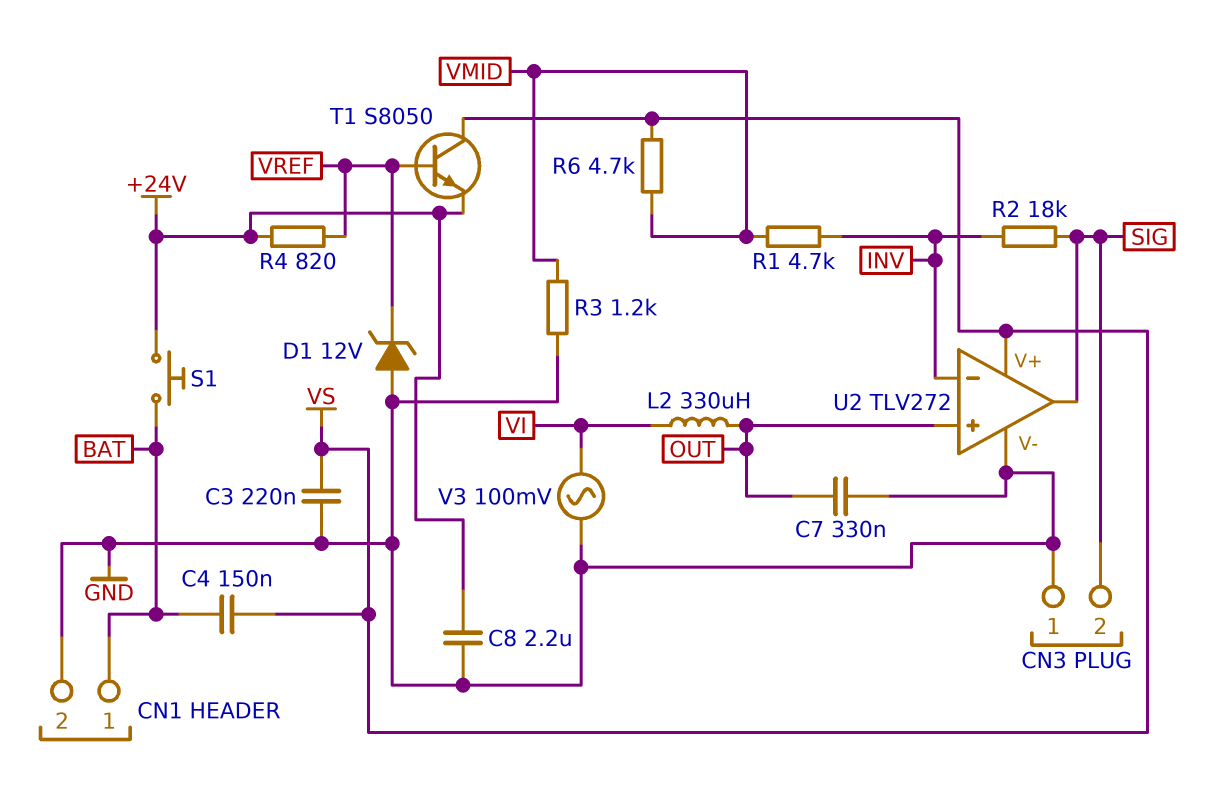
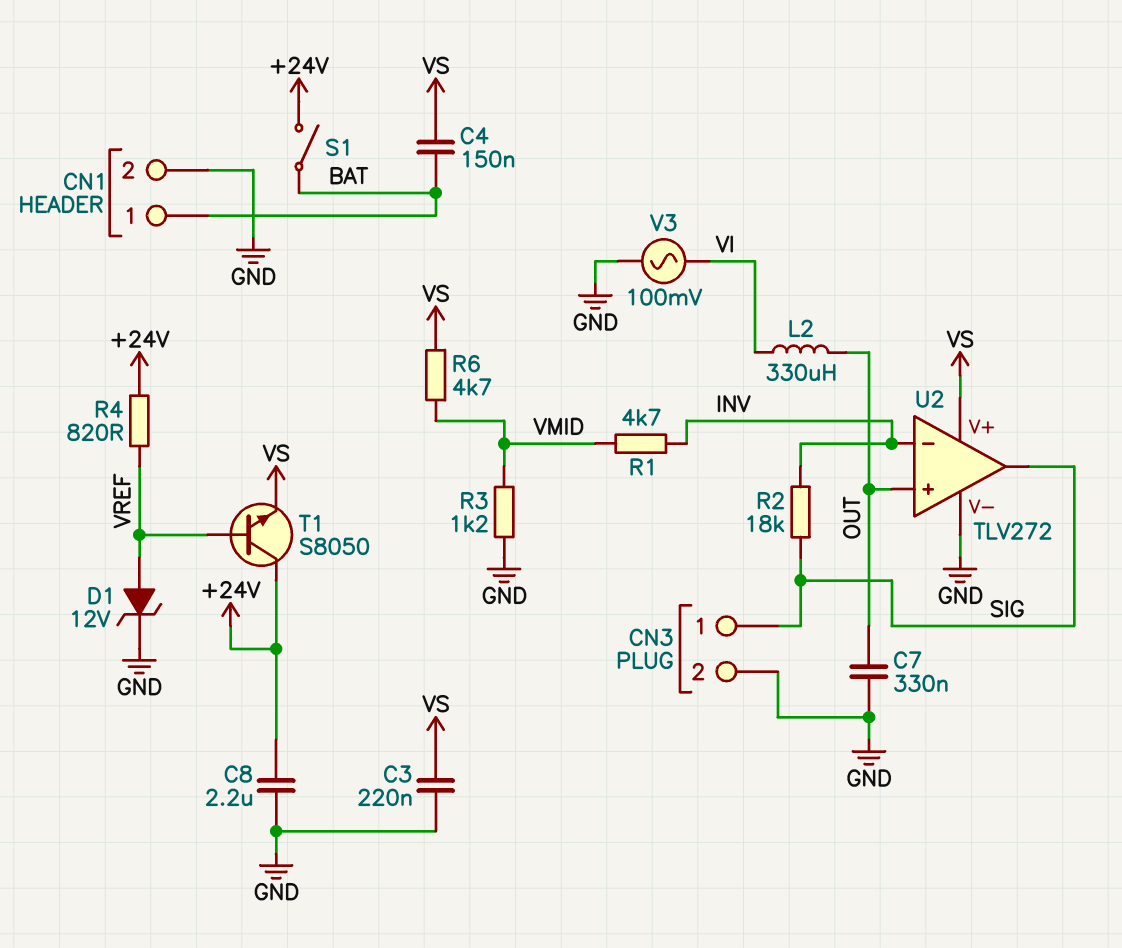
CN3 pin 1: GND -> SIG
CN3 pin 2: SIG -> GND
D1: zener 12V (A GND, K VREF) -> zener 12V (A VREF, K GND)
S1: button (+24V, BAT) -> switch (+24V, BAT)
T1: NPN S8050 (B VREF, C VS, E +24V) -> NPN S8050 (B VREF, C +24V, E VS)

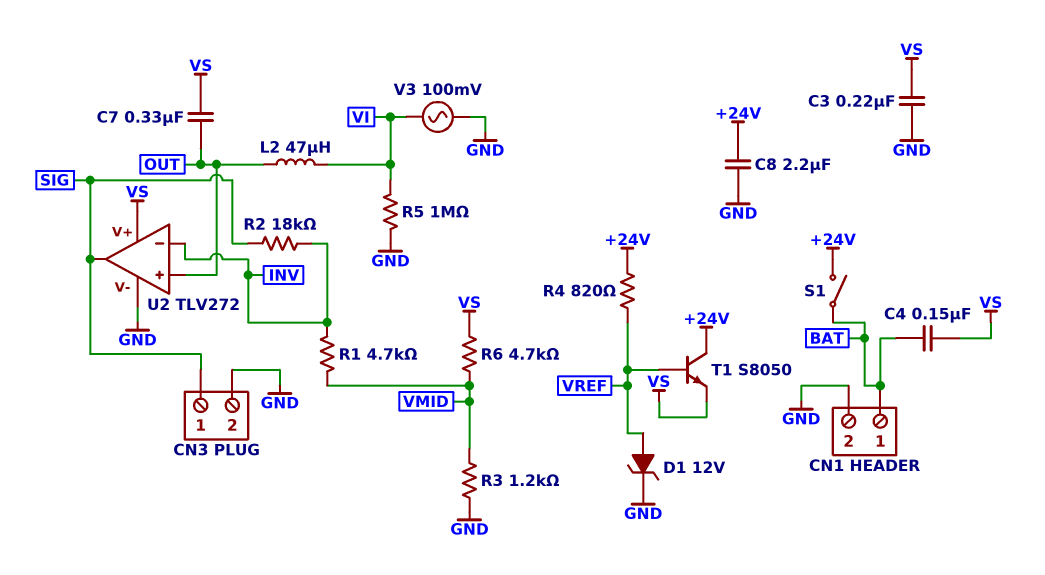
C7: 330nF (GND, OUT) -> 330nF (OUT, VS)
L2: 330uH (OUT, VI) -> 47uH (OUT, VI)
R5: none -> 1M (GND, VI)

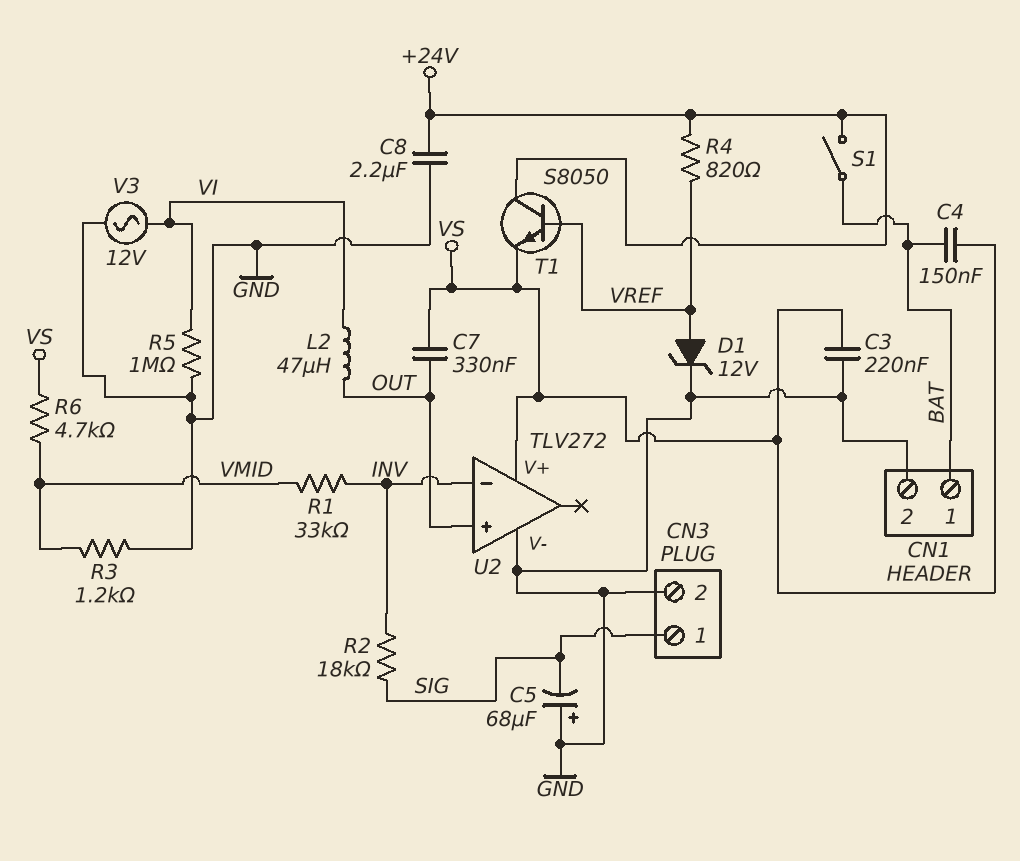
C5: none -> 68uF (plus GND, minus SIG)
R1: 4.7k (INV, VMID) -> 33k (INV, VMID)
U2 pin out: SIG -> none
V3: AC 100mV (GND, VI) -> AC 12V (GND, VI)

